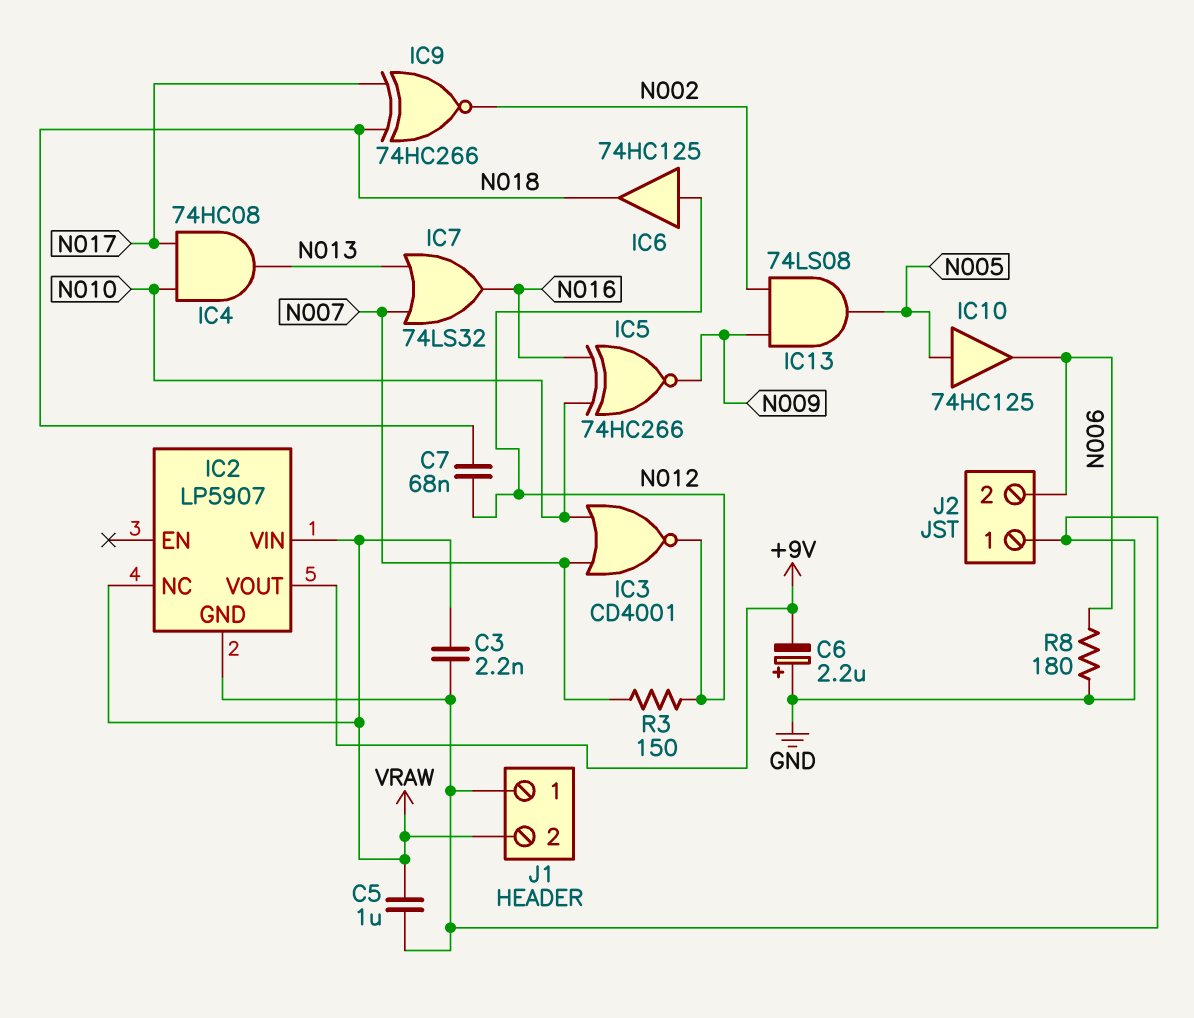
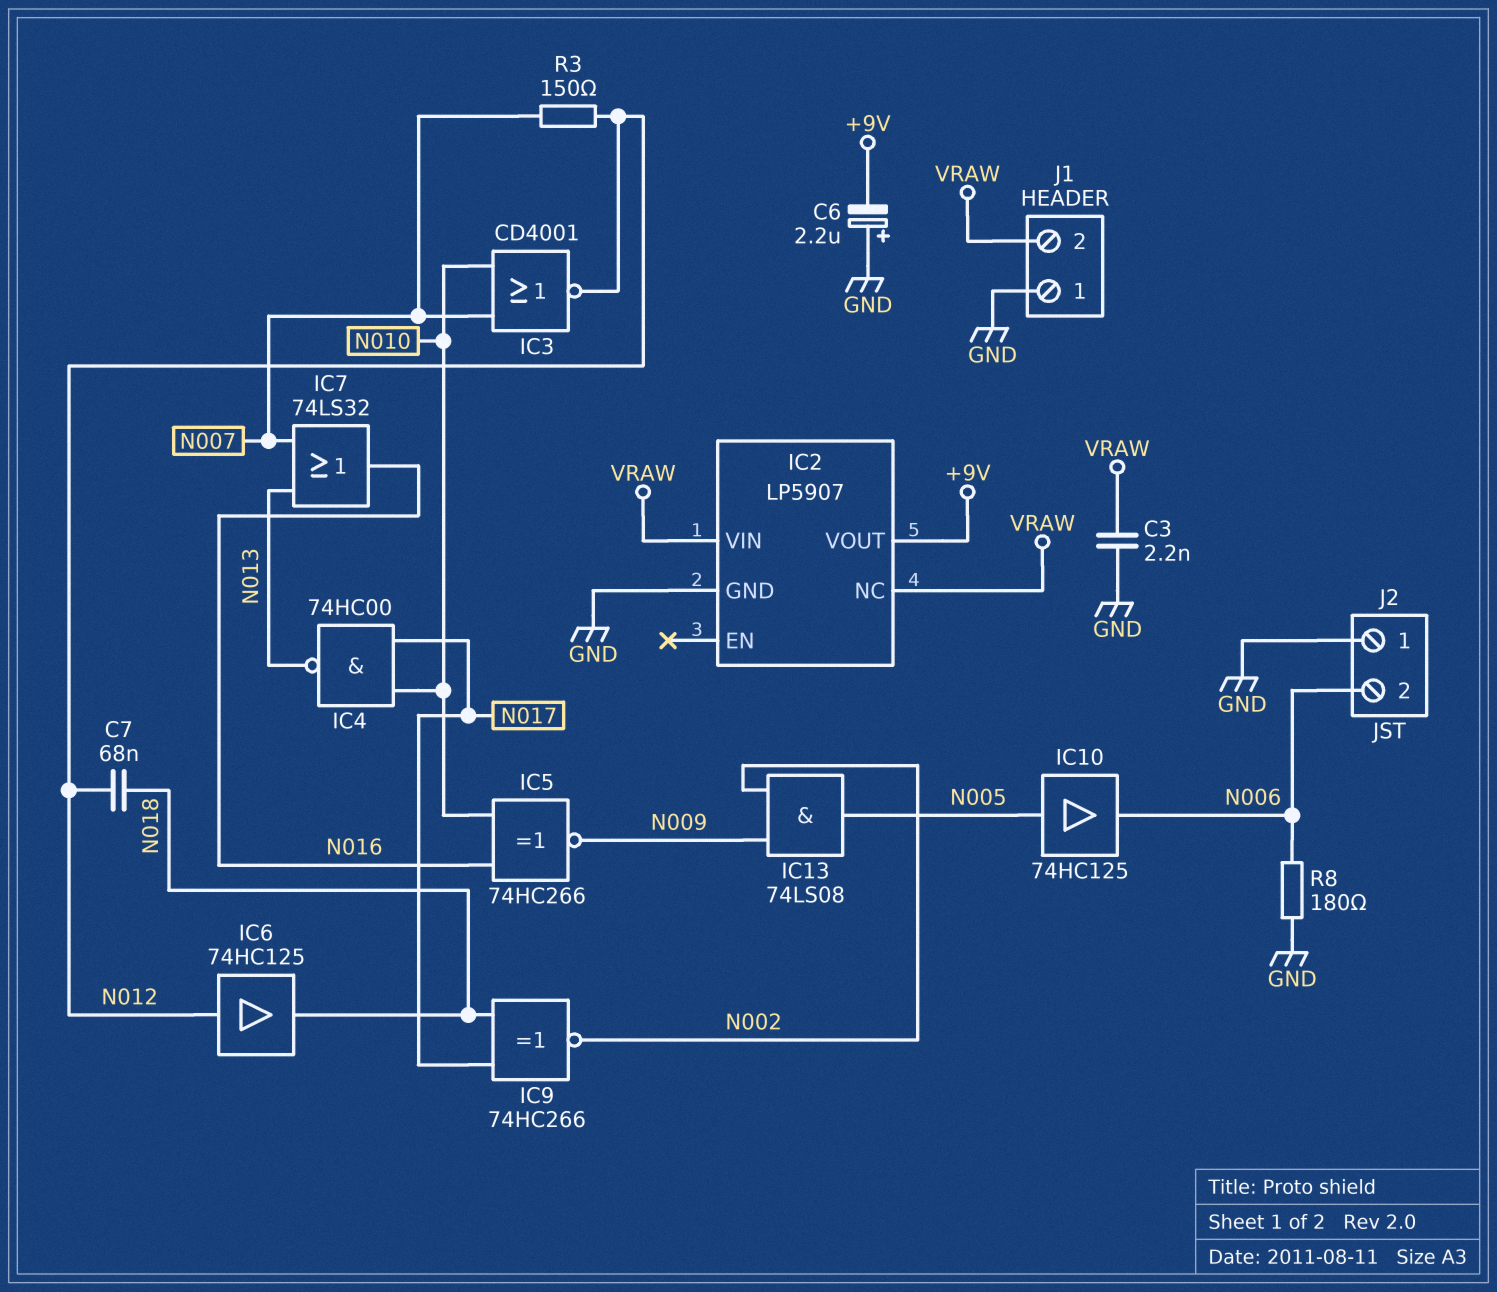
C5: 1uF (GND, VRAW) -> none
IC4: AND 74HC08 (in N010, in N017, out N013) -> NAND 74HC00 (in N010, in N017, out N013)

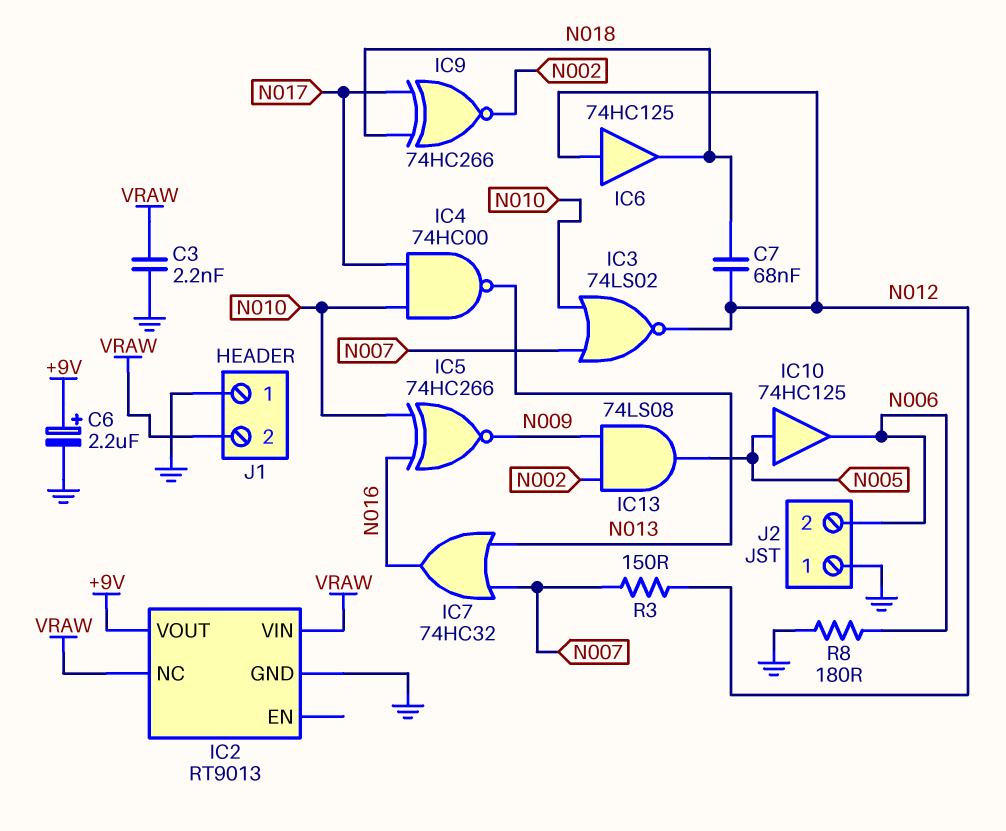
C6: 2.2uF (plus GND, minus +9V) -> 2.2uF (plus +9V, minus GND)
IC2: LP5907 -> RT9013
IC3: NOR CD4001 (in N007, in N010, out N012) -> NOR 74LS02 (in N007, in N010, out N012)
IC7: OR 74LS32 (in N007, in N013, out N016) -> OR 74HC32 (in N007, in N013, out N016)

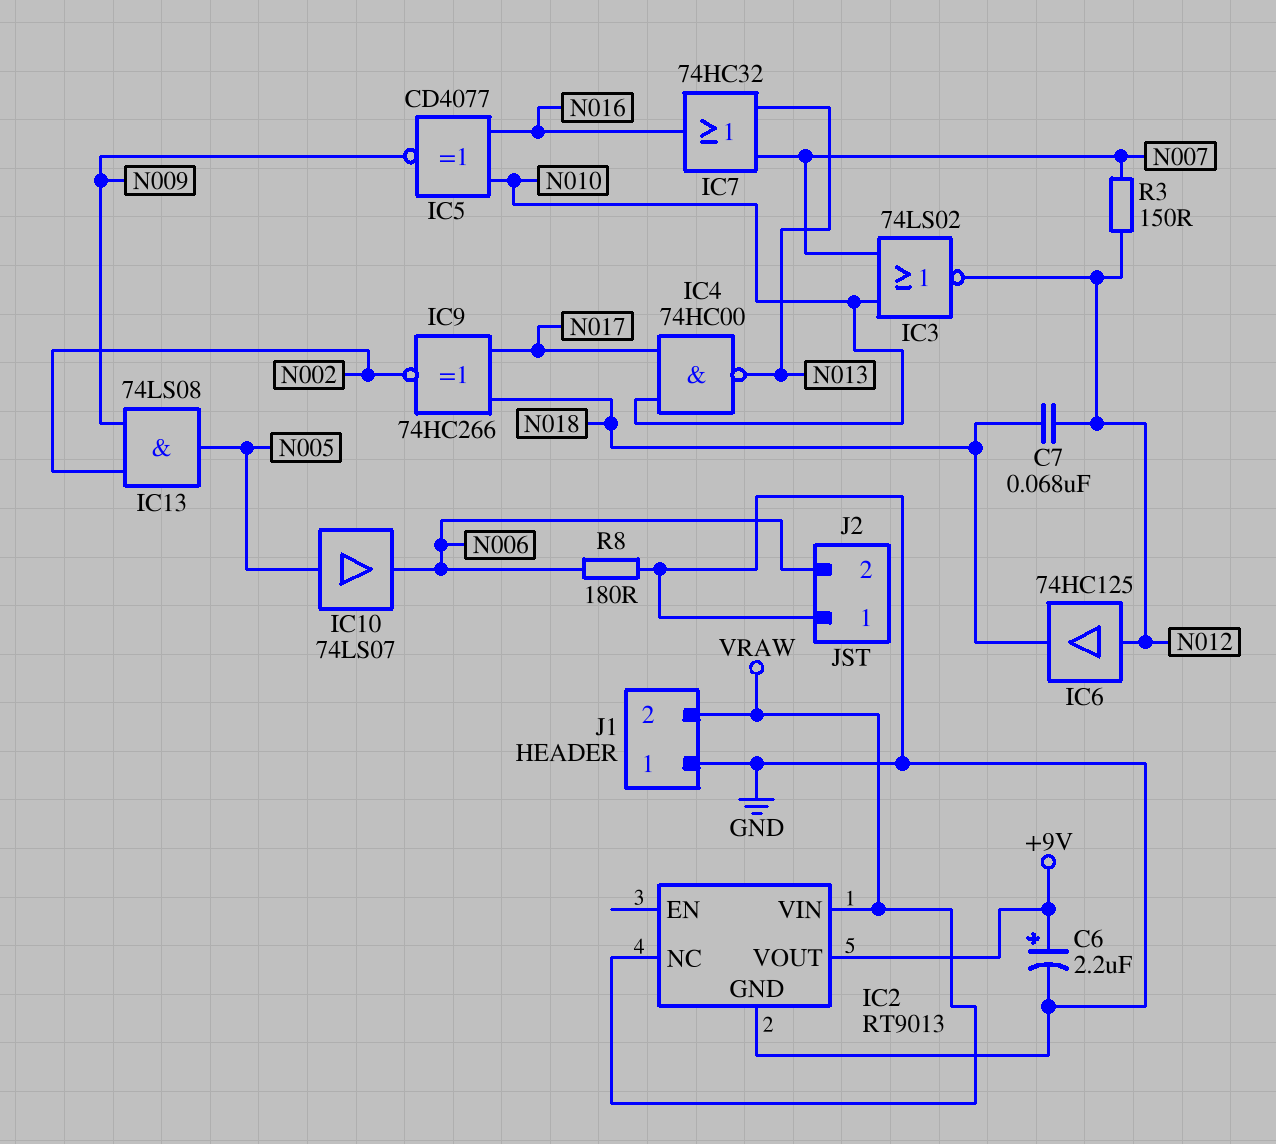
C3: 2.2nF (GND, VRAW) -> none
IC5: XNOR 74HC266 (in N010, in N016, out N009) -> XNOR CD4077 (in N010, in N016, out N009)
IC10: buffer 74HC125 (in N005, out N006) -> buffer 74LS07 (in N005, out N006)

